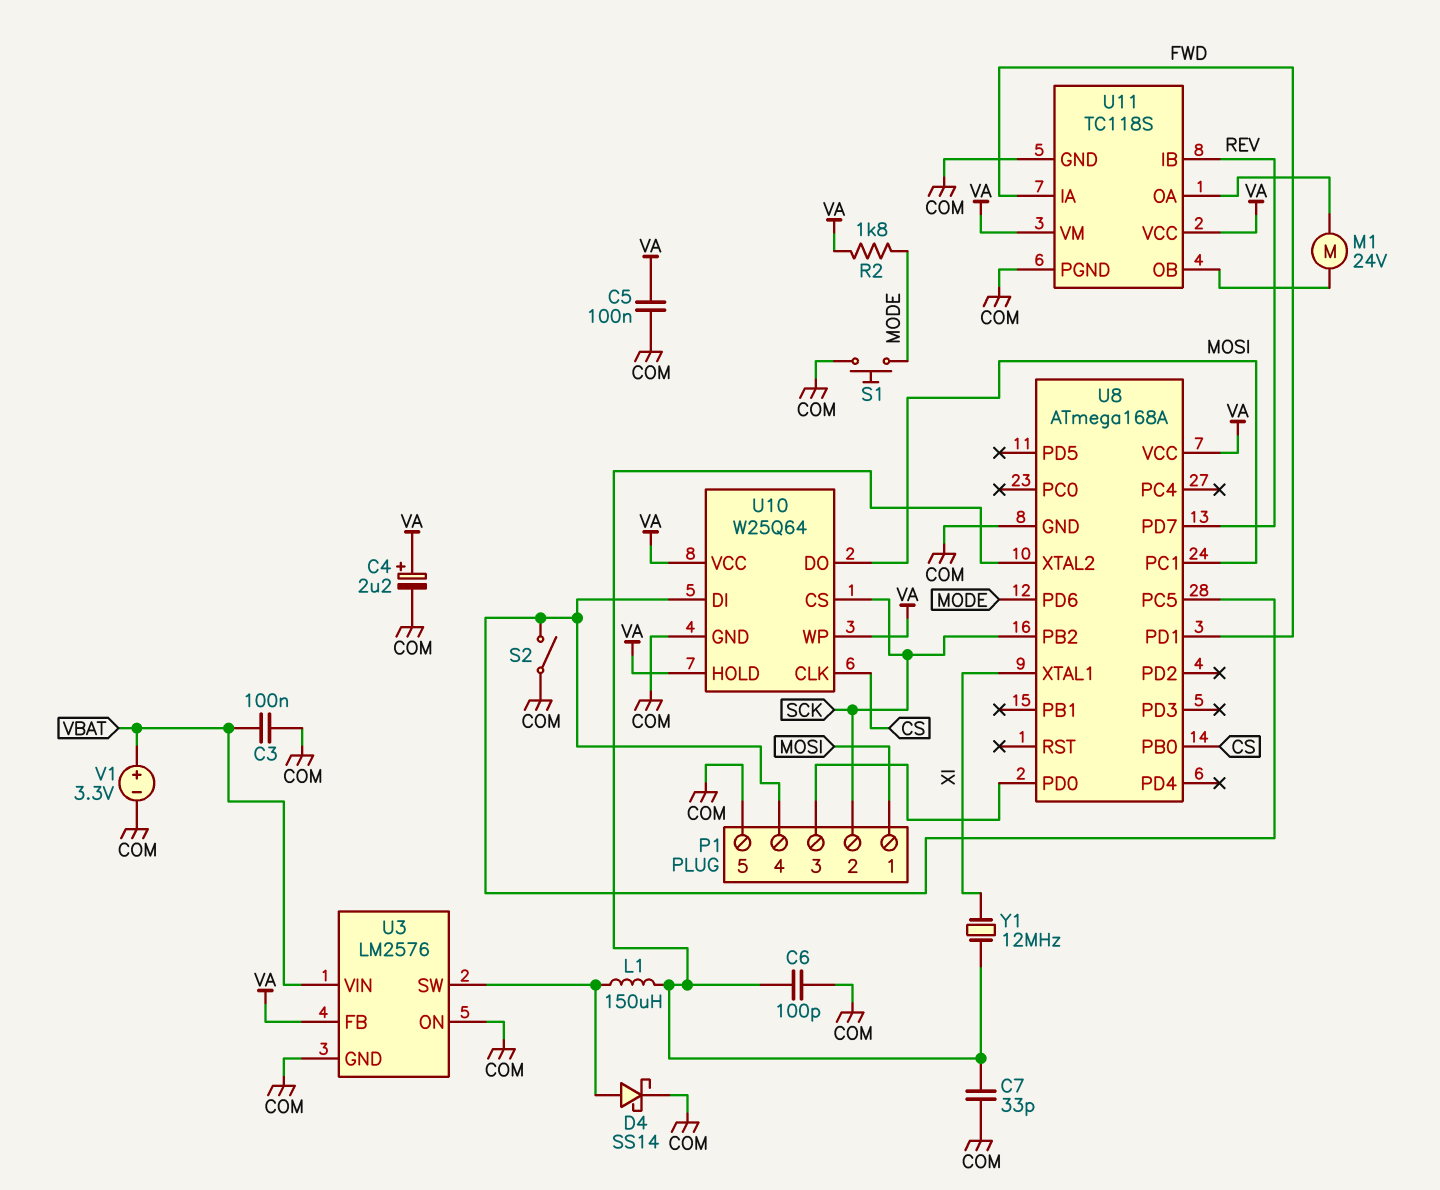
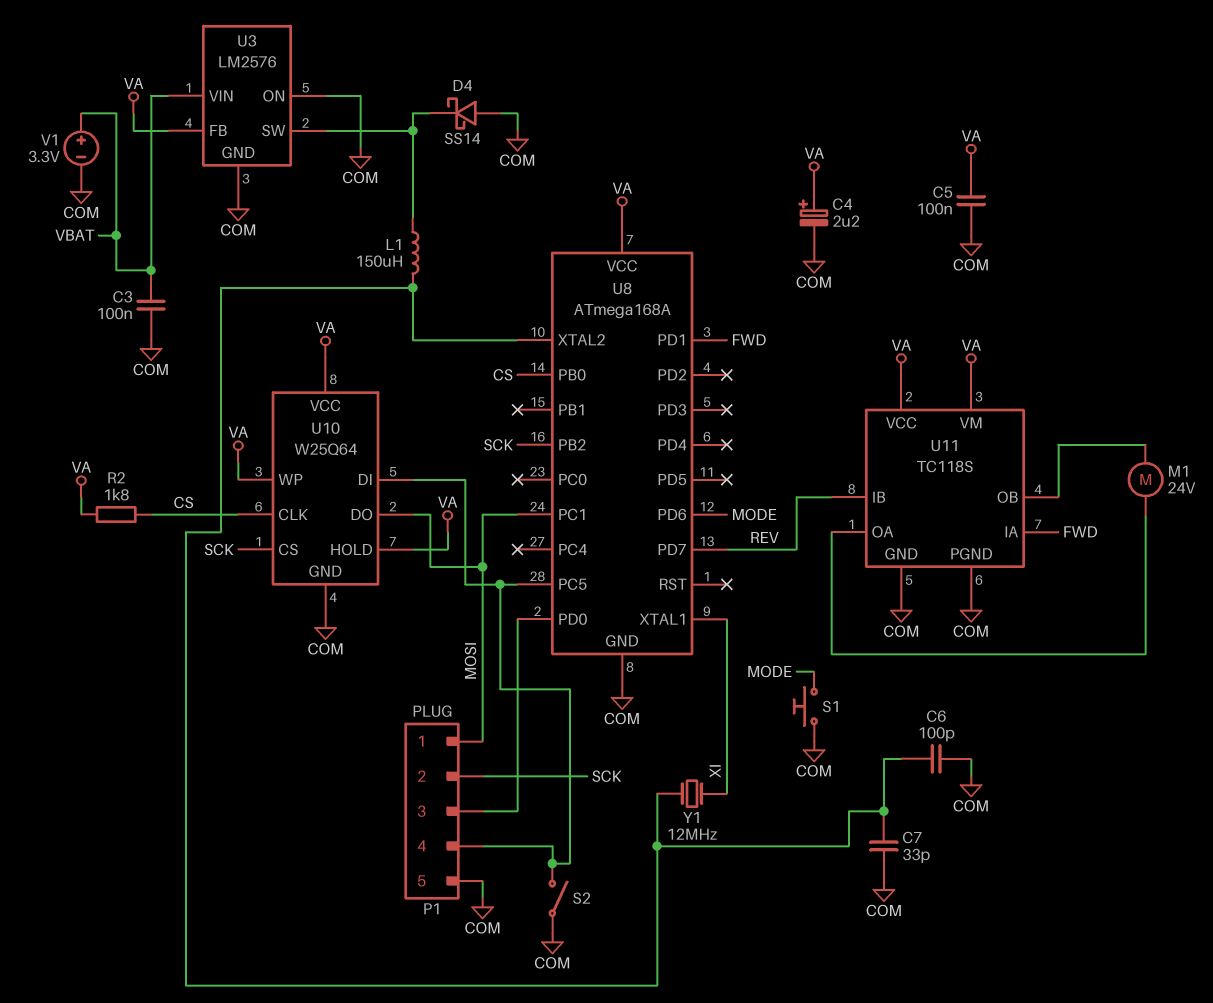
D4: schottky SS14 (A U3/SW, K COM) -> schottky SS14 (A COM, K U3/SW)
R2: 1.8k (MODE, VA) -> 1.8k (CS, VA)

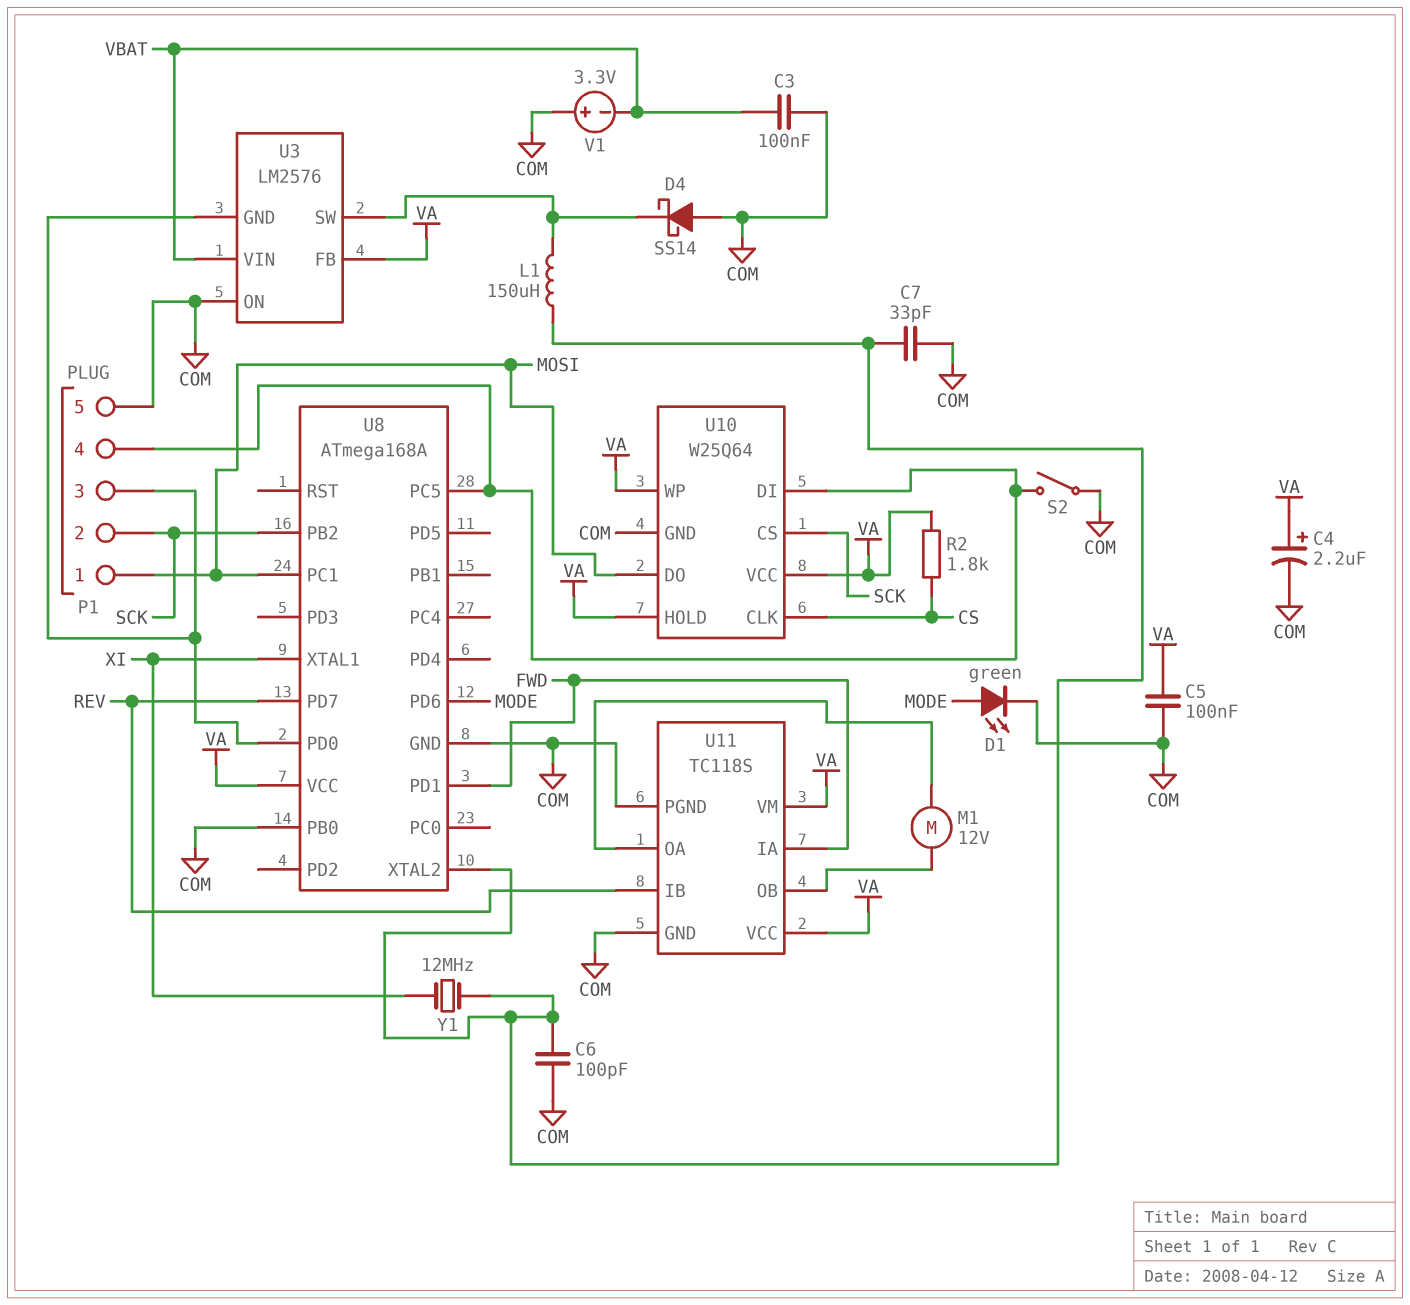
D1: none -> LED green (A MODE, K COM)
M1: motor 24V (U11/OA, U11/OB) -> motor 12V (U11/OA, U11/OB)
S1: button (COM, MODE) -> none
U3 pin GND: COM -> P1/3
U8 pin PB0: CS -> COM
V1: 3.3V (plus VBAT, minus COM) -> 3.3V (plus COM, minus VBAT)

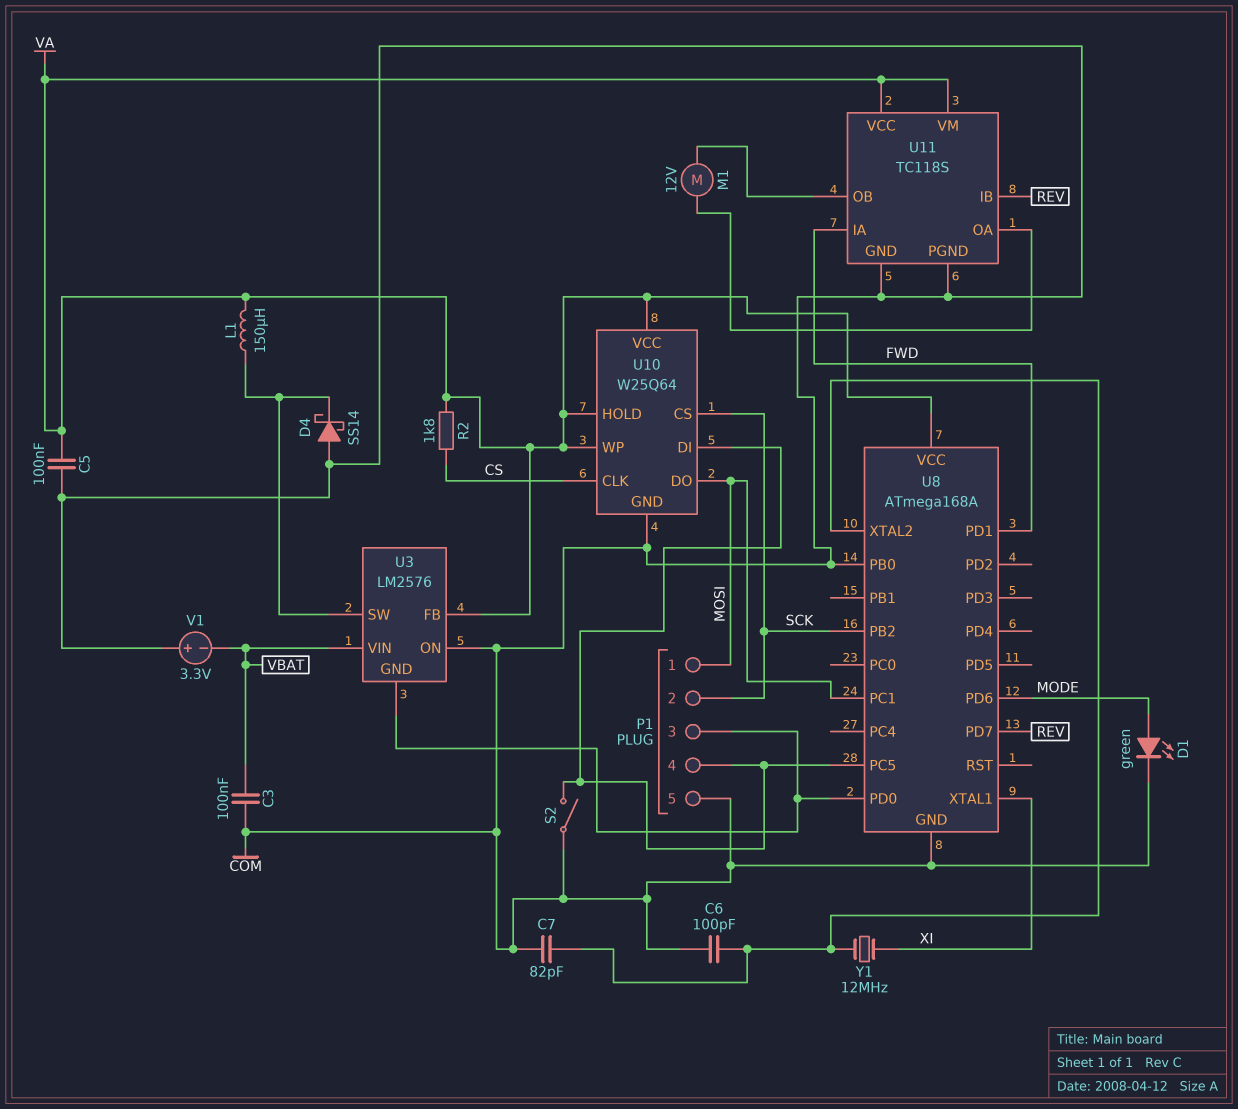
C4: 2.2uF (plus VA, minus COM) -> none
C7: 33pF (COM, U8/XTAL2) -> 82pF (COM, U8/XTAL2)
L1: 150uH (U3/SW, U8/XTAL2) -> 150uH (U3/SW, VA)

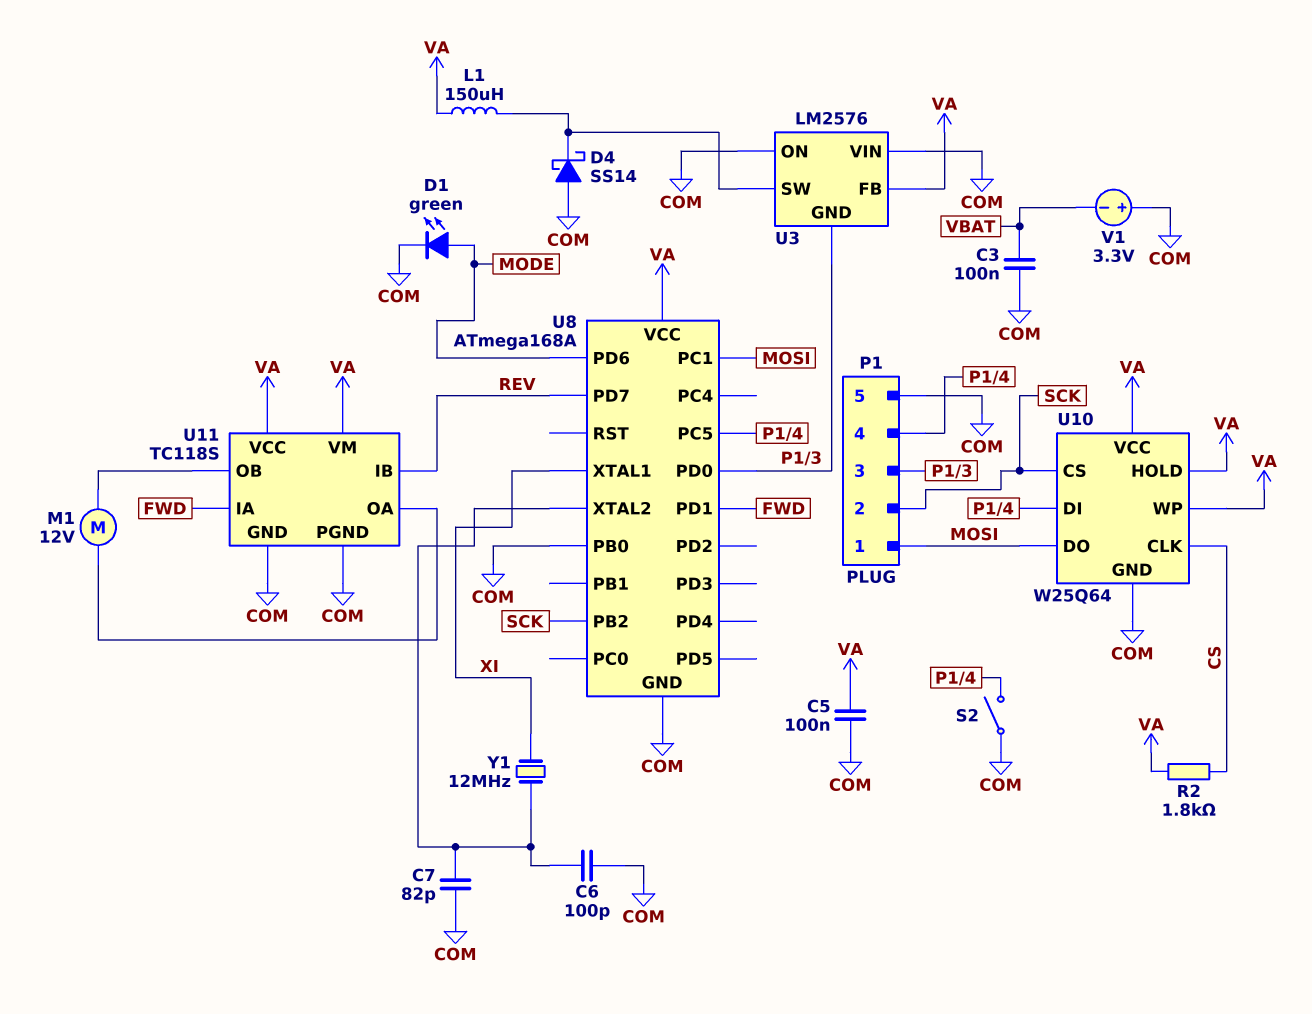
U3 pin VIN: VBAT -> COM

